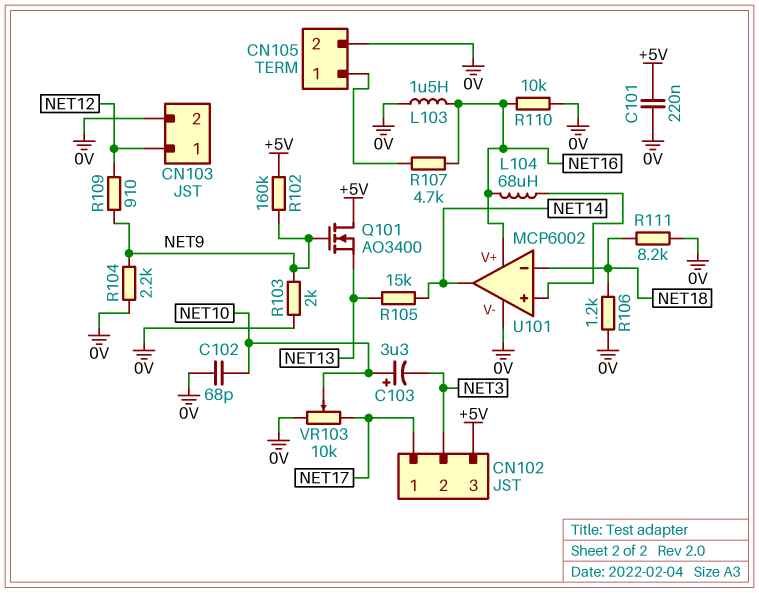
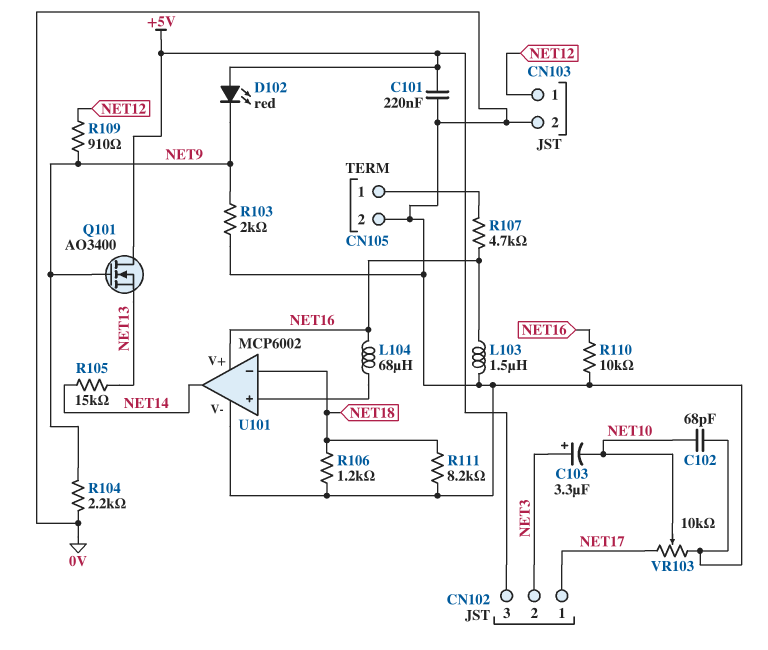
C103: 3.3uF (plus NET10, minus NET3) -> 3.3uF (plus NET3, minus NET10)
D102: none -> LED red (A +5V, K NET9)
R102: 160k (+5V, NET9) -> none

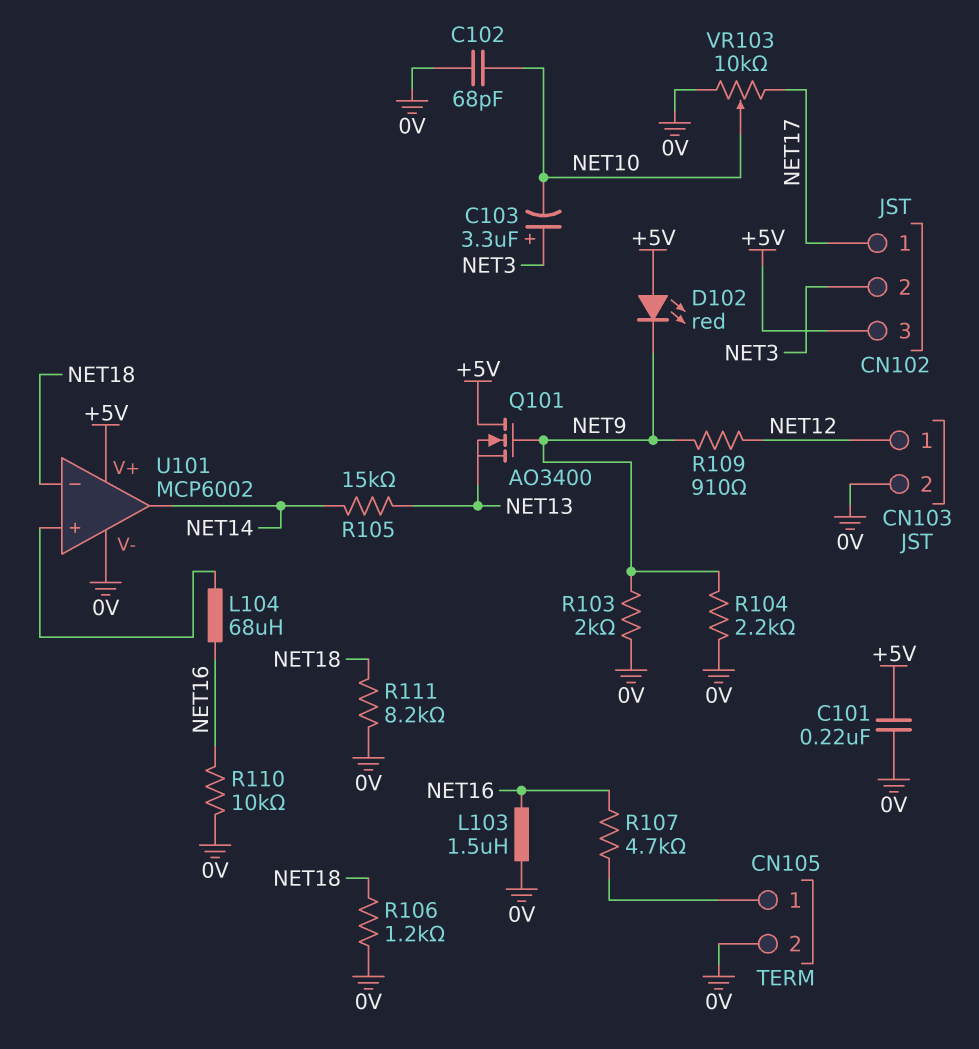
U101 pin V+: NET16 -> +5V

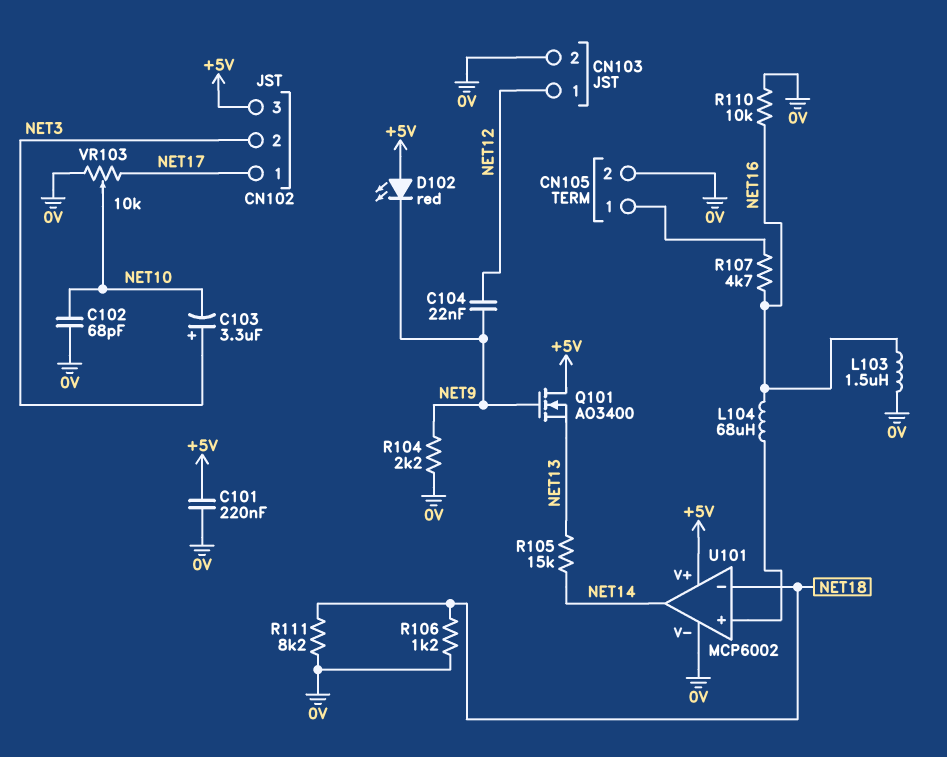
C104: none -> 22nF (NET9, NET12)
R103: 2k (0V, NET9) -> none
R109: 910 (NET9, NET12) -> none

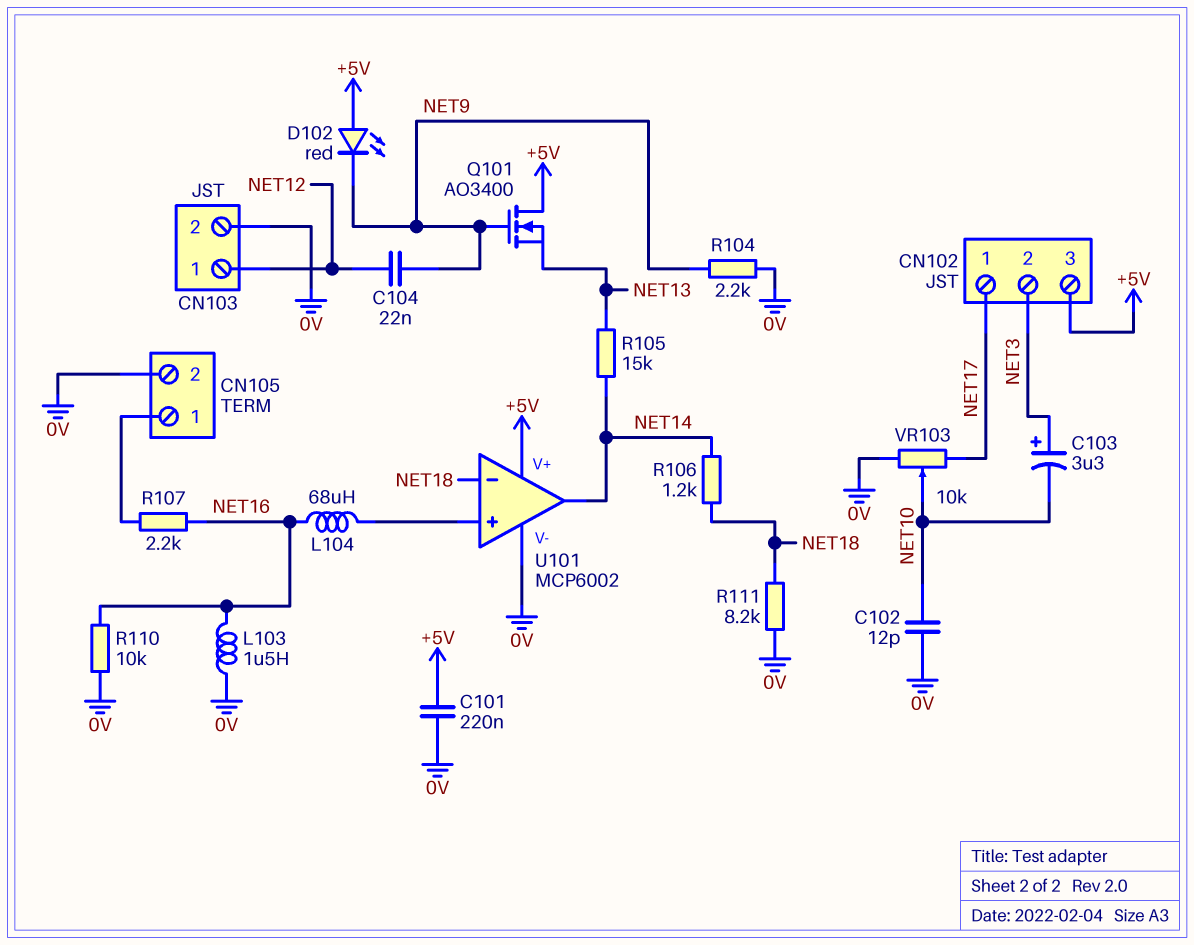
C102: 68pF (0V, NET10) -> 12pF (0V, NET10)
R106: 1.2k (0V, NET18) -> 1.2k (NET14, NET18)
R107: 4.7k (CN105/1, NET16) -> 2.2k (CN105/1, NET16)

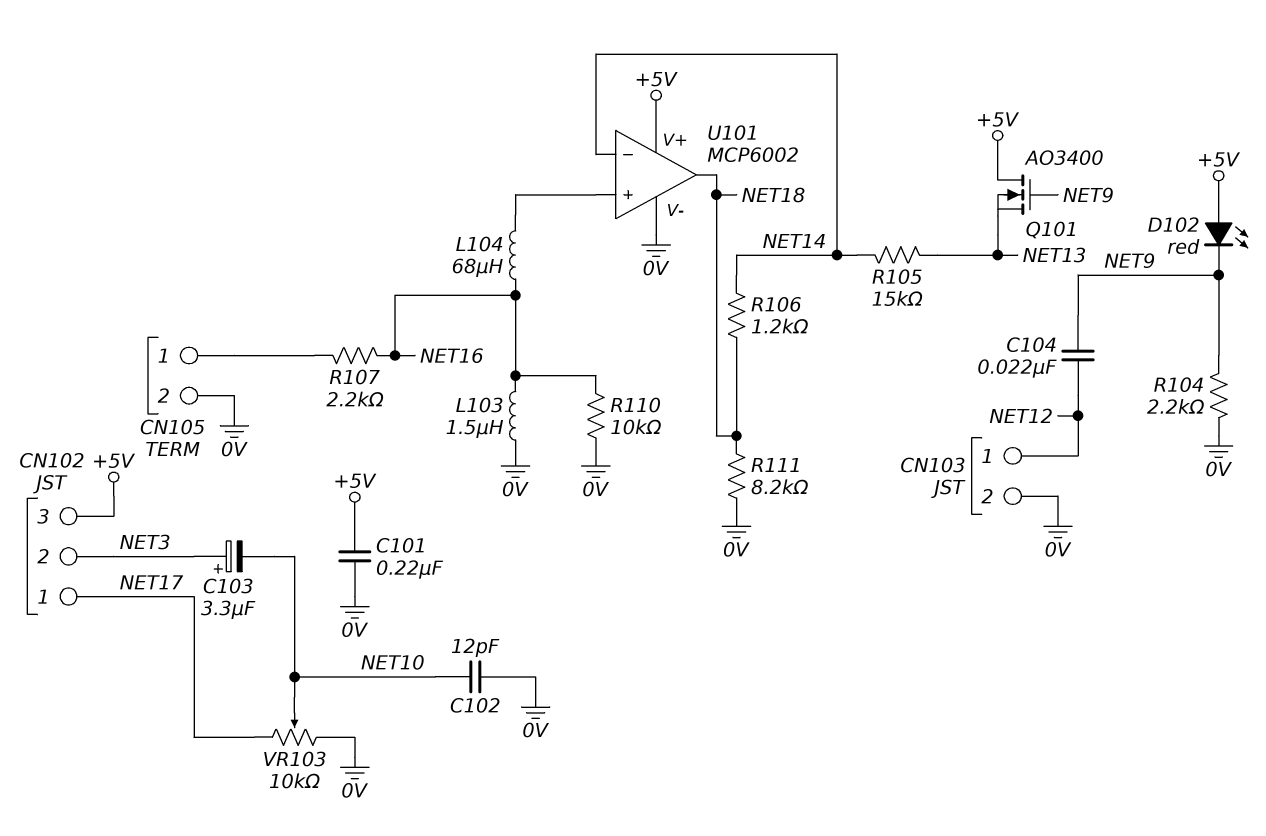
U101 pin in-: NET18 -> NET14
U101 pin out: NET14 -> NET18

